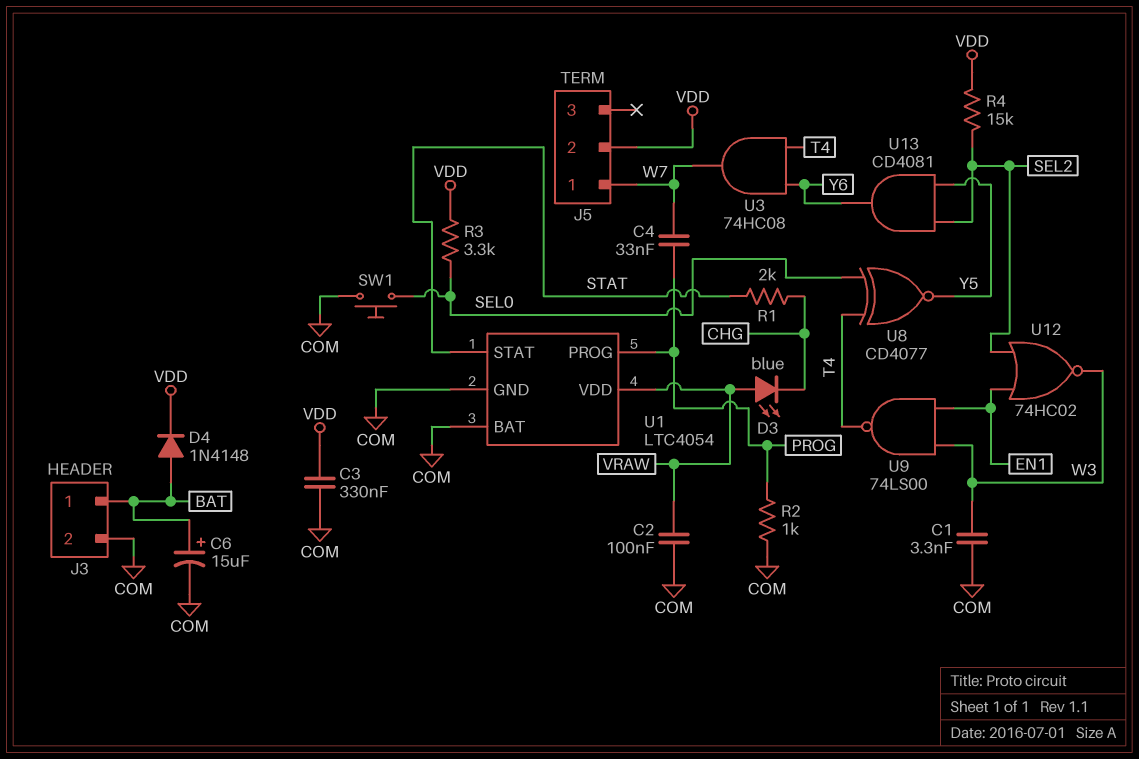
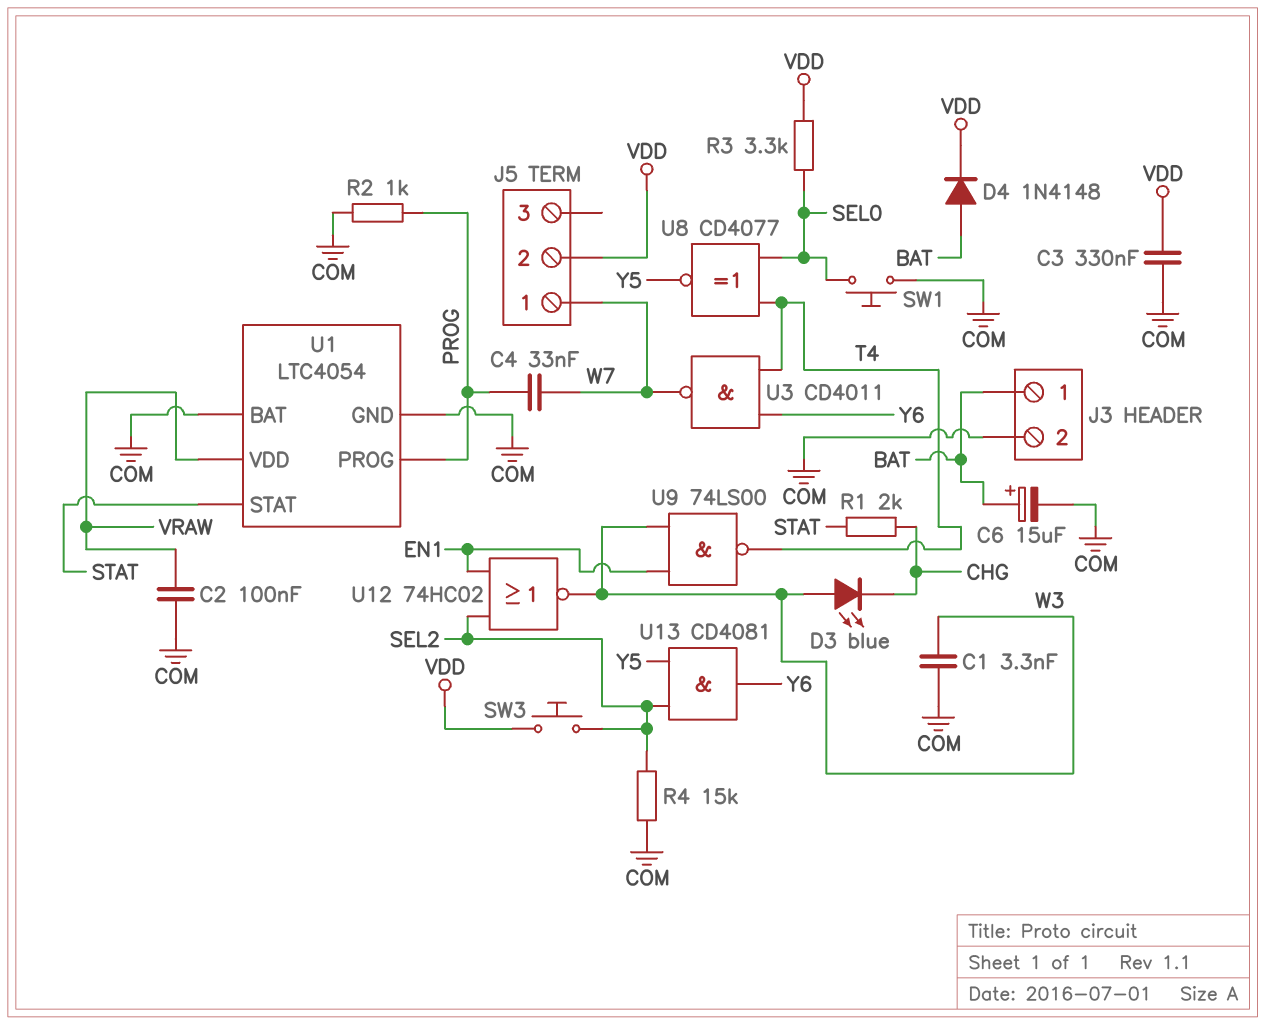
D3: LED blue (A VRAW, K CHG) -> LED blue (A W3, K CHG)
R4: 15k (SEL2, VDD) -> 15k (COM, SEL2)
SW3: none -> button (SEL2, VDD)
U3: AND 74HC08 (in T4, in Y6, out W7) -> NAND CD4011 (in T4, in Y6, out W7)

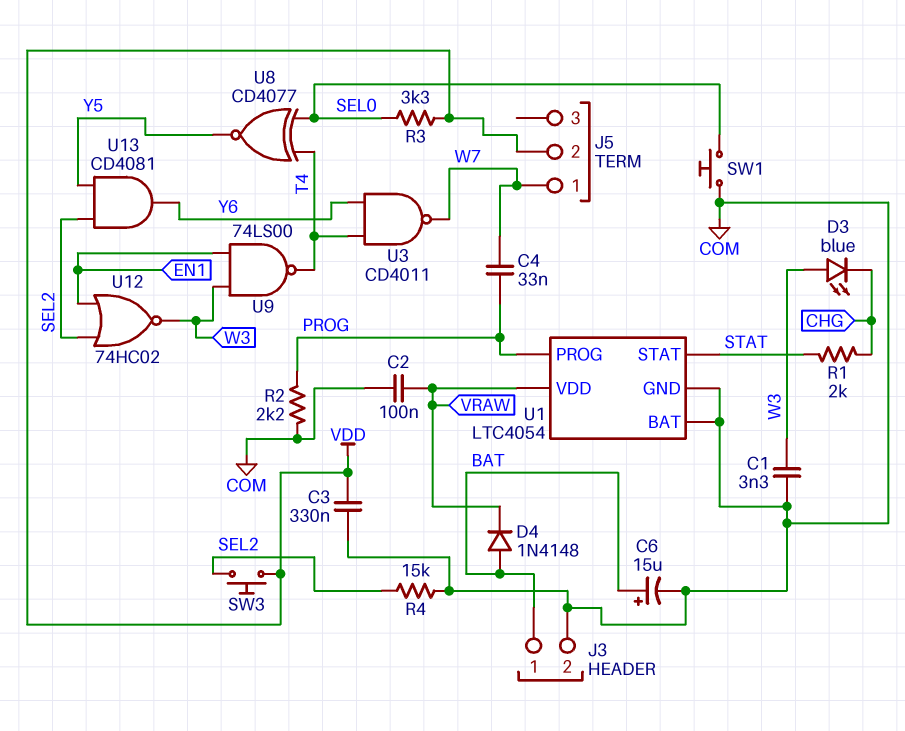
D4: diode 1N4148 (A BAT, K VDD) -> diode 1N4148 (A BAT, K VRAW)
R2: 1k (COM, PROG) -> 2.2k (COM, PROG)

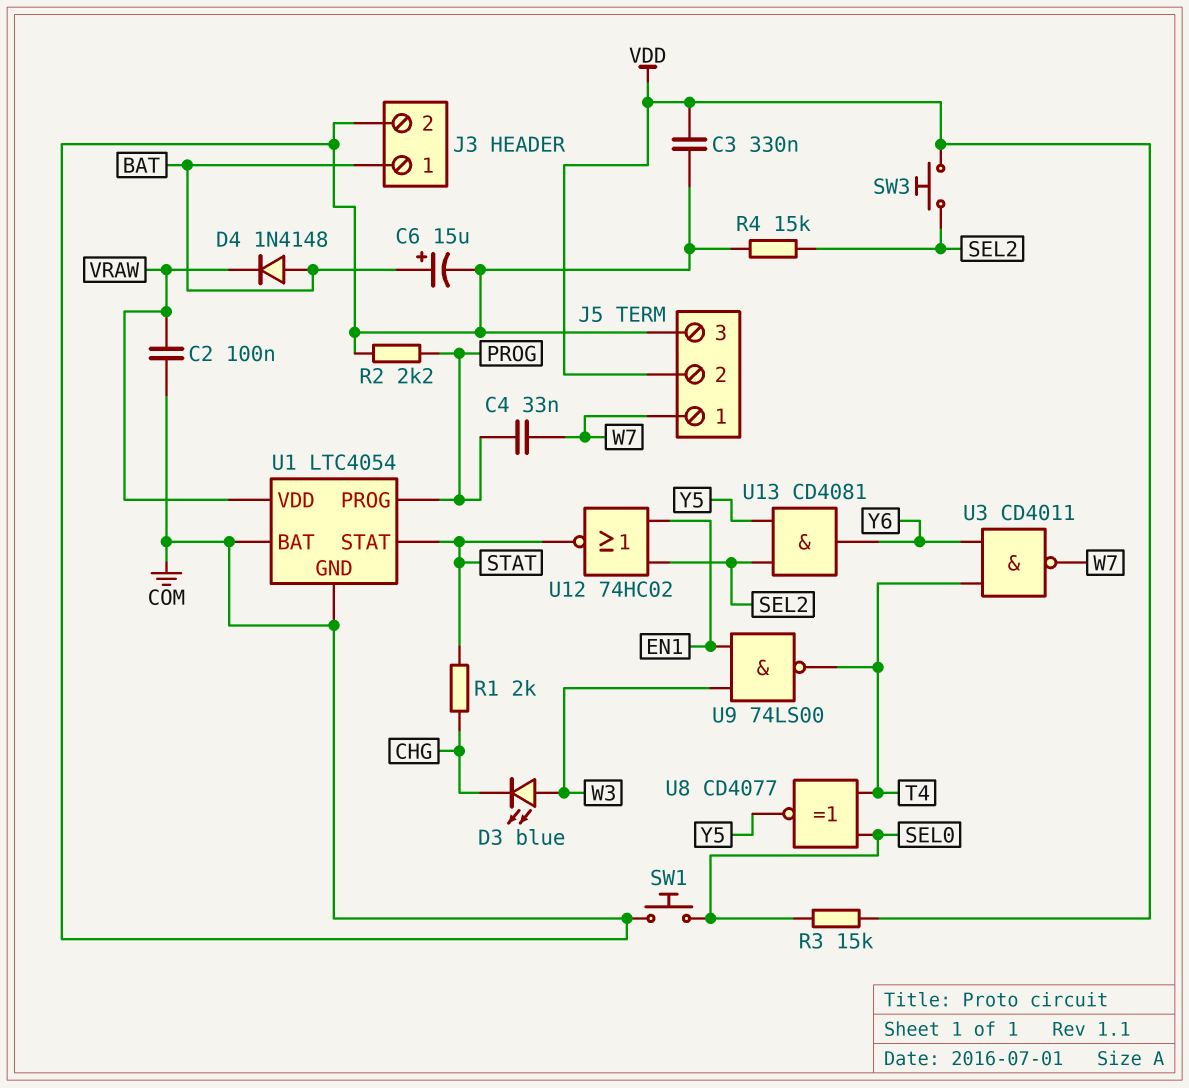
C1: 3.3nF (COM, W3) -> none
J5 pin 3: none -> COM
R3: 3.3k (SEL0, VDD) -> 15k (SEL0, VDD)
U12: NOR 74HC02 (in EN1, in SEL2, out W3) -> NOR 74HC02 (in EN1, in SEL2, out STAT)

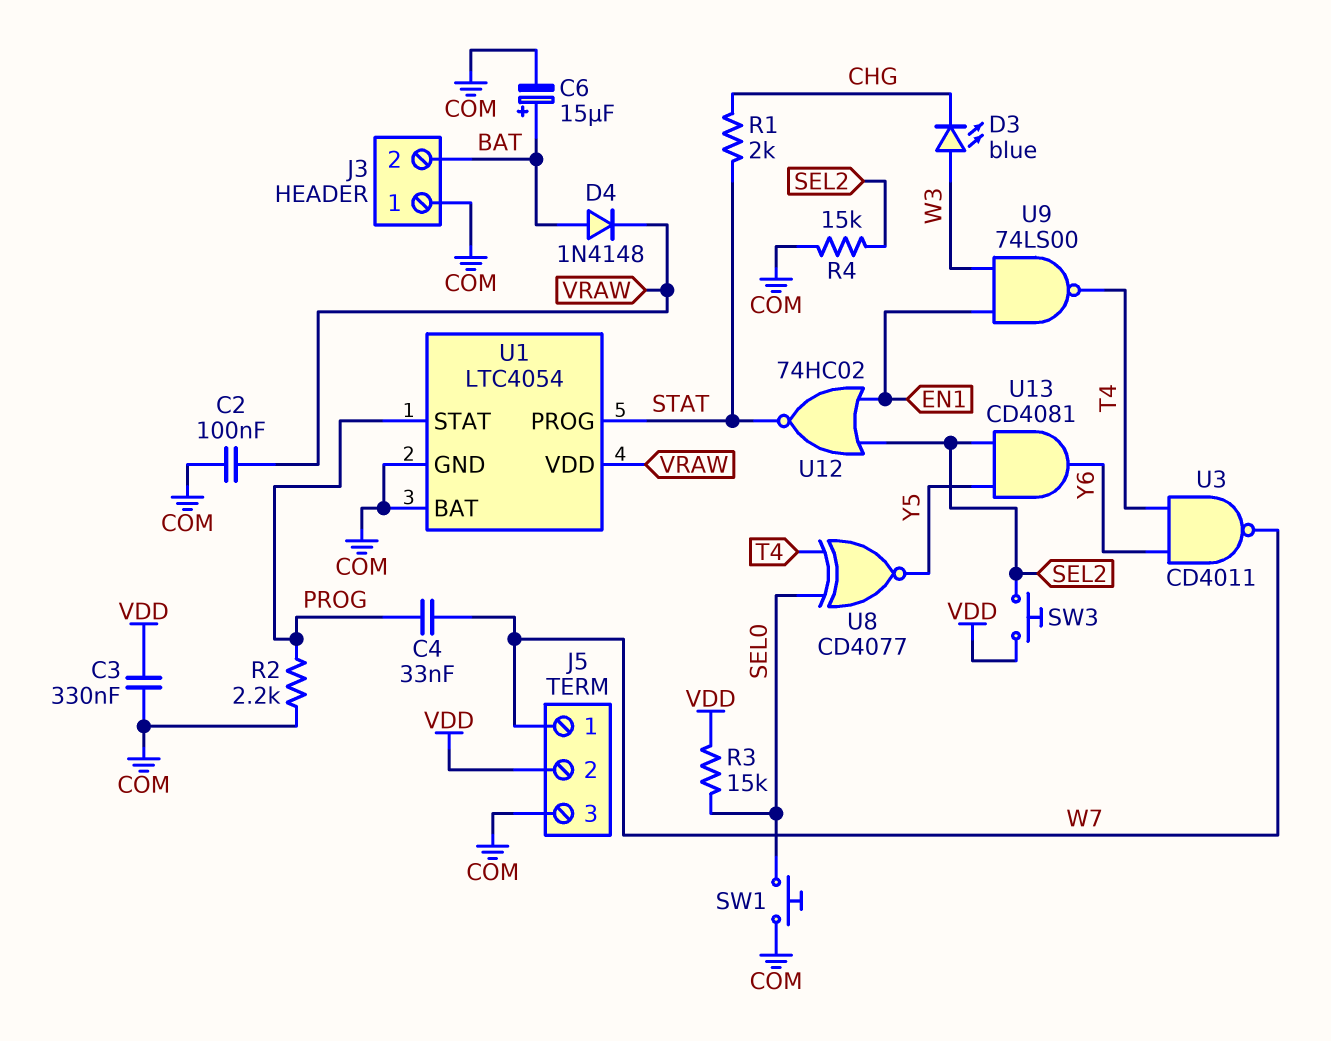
J3 pin 1: BAT -> COM
J3 pin 2: COM -> BAT
U1 pin PROG: PROG -> STAT
U1 pin STAT: STAT -> PROG

